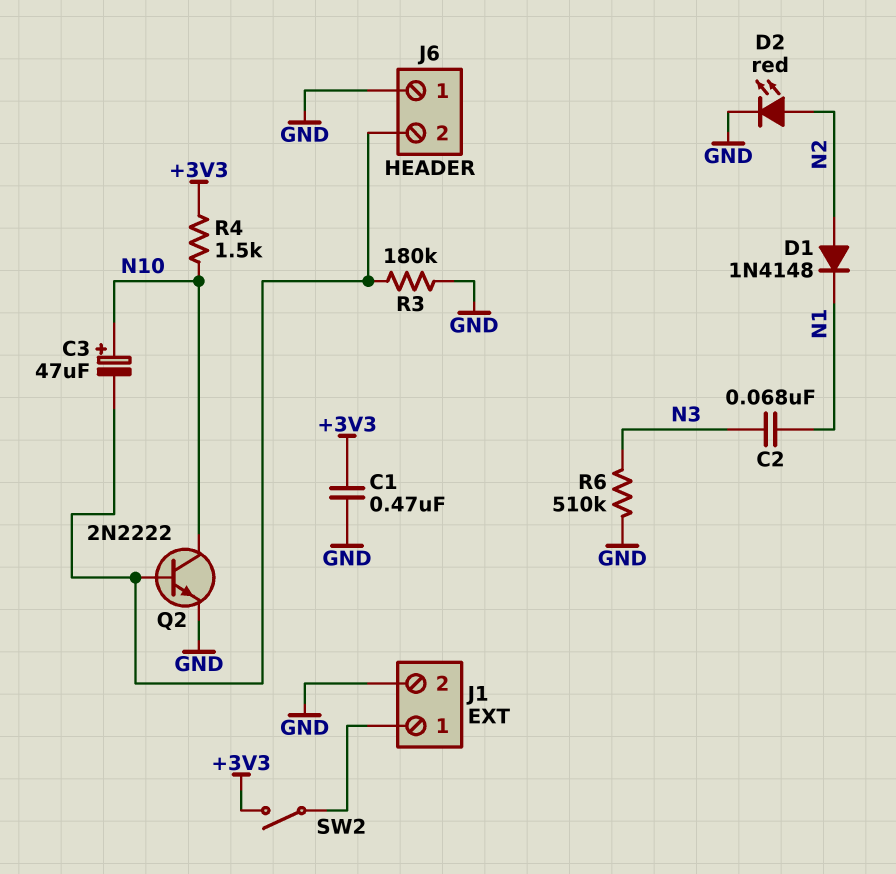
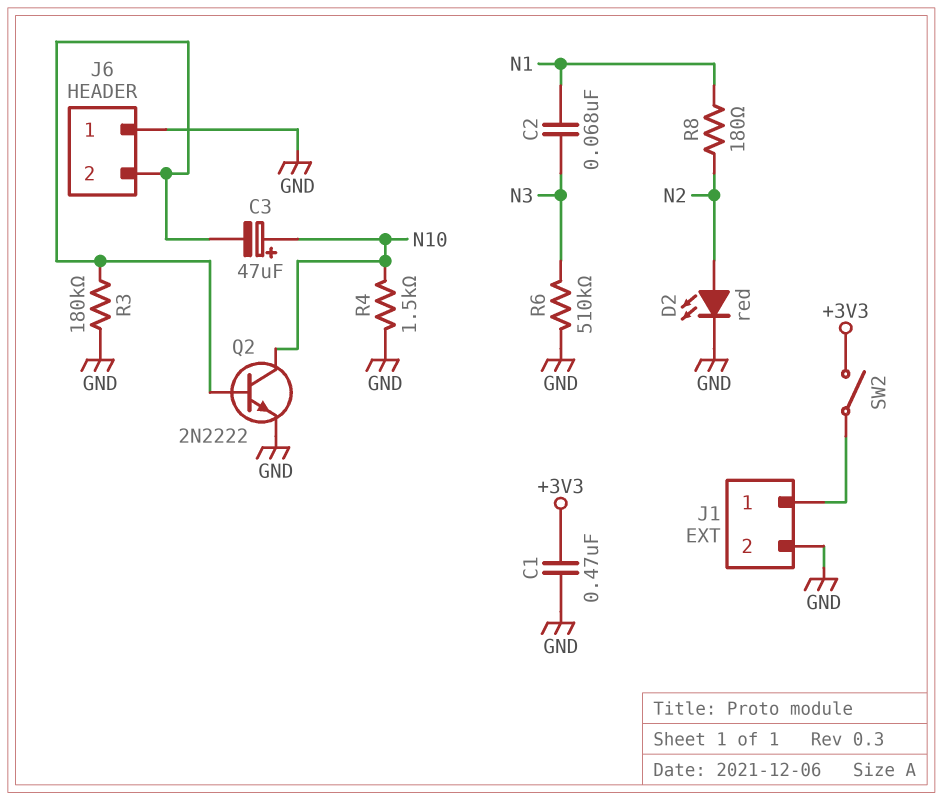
D1: diode 1N4148 (A N2, K N1) -> none
R4: 1.5k (+3V3, N10) -> 1.5k (GND, N10)
R8: none -> 180 (N1, N2)

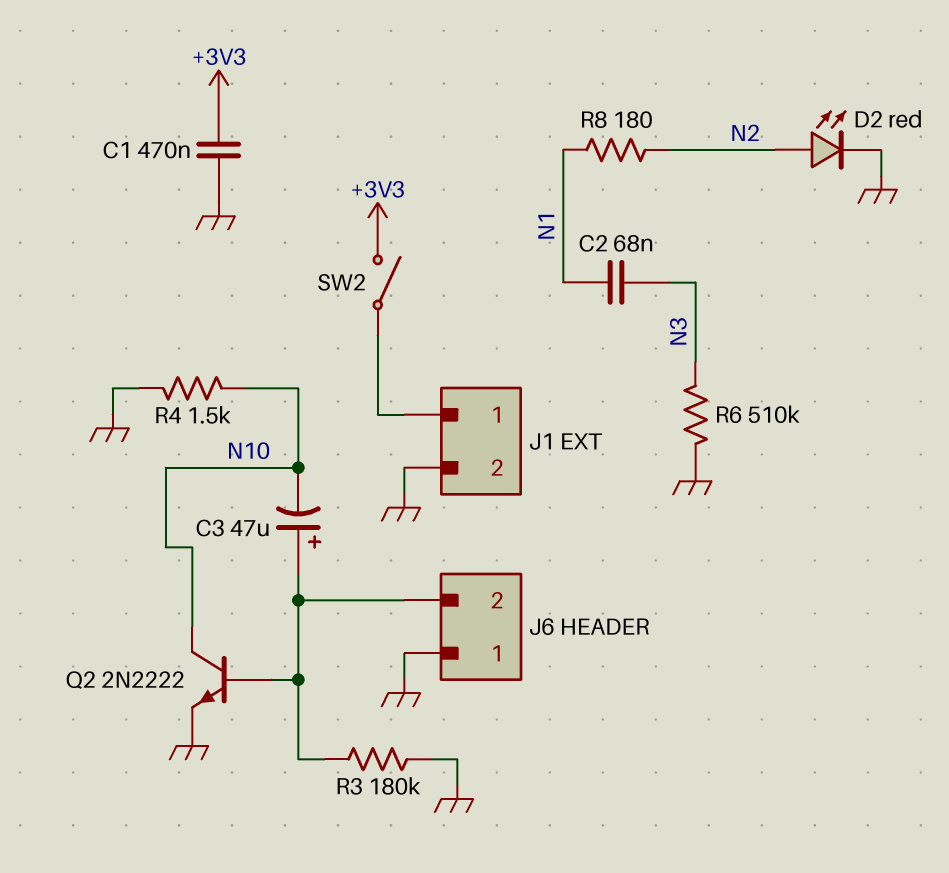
C3: 47uF (plus N10, minus J6/2) -> 47uF (plus J6/2, minus N10)

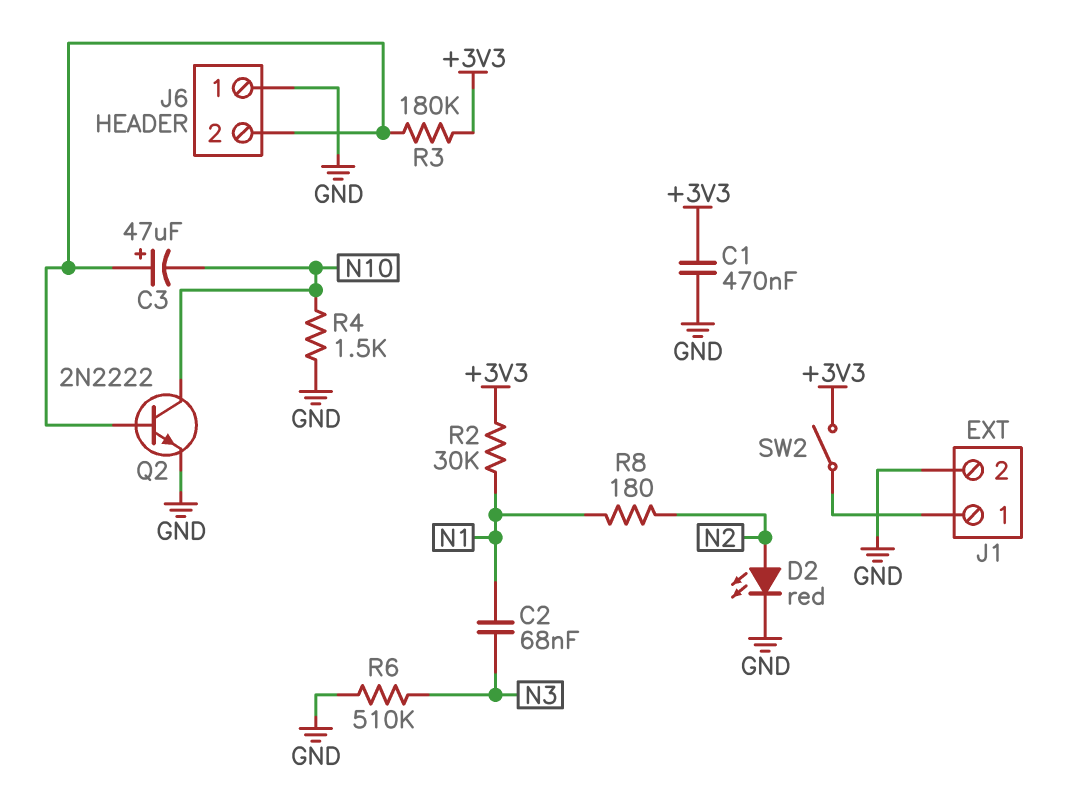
R2: none -> 30k (+3V3, N1)
R3: 180k (GND, J6/2) -> 180k (+3V3, J6/2)

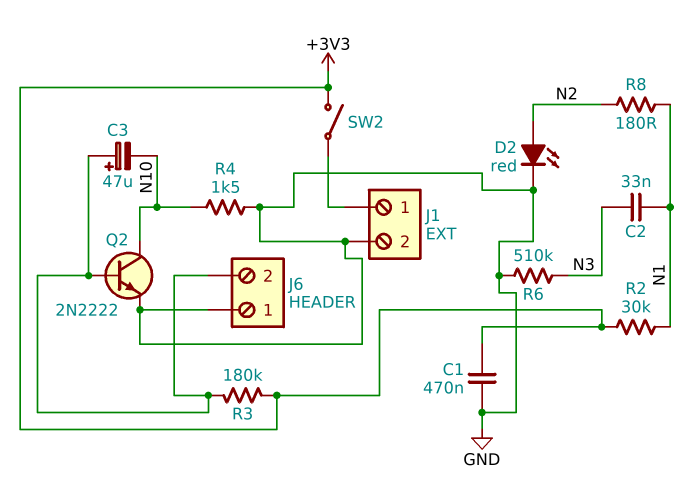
C2: 68nF (N1, N3) -> 33nF (N1, N3)

